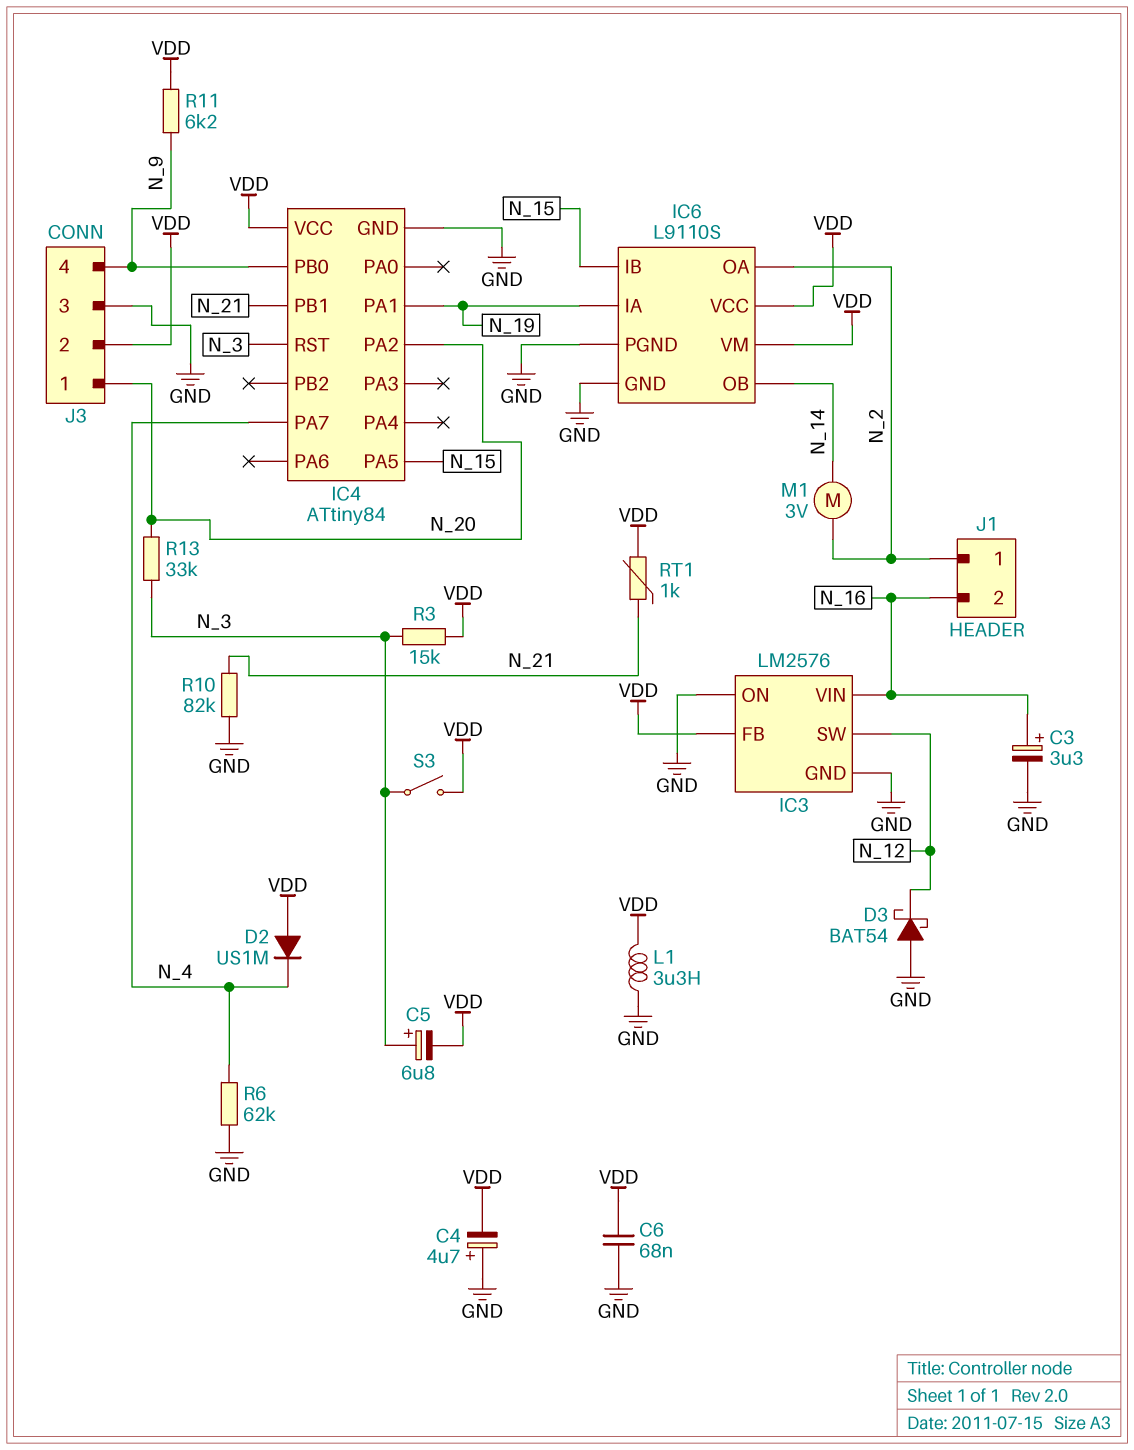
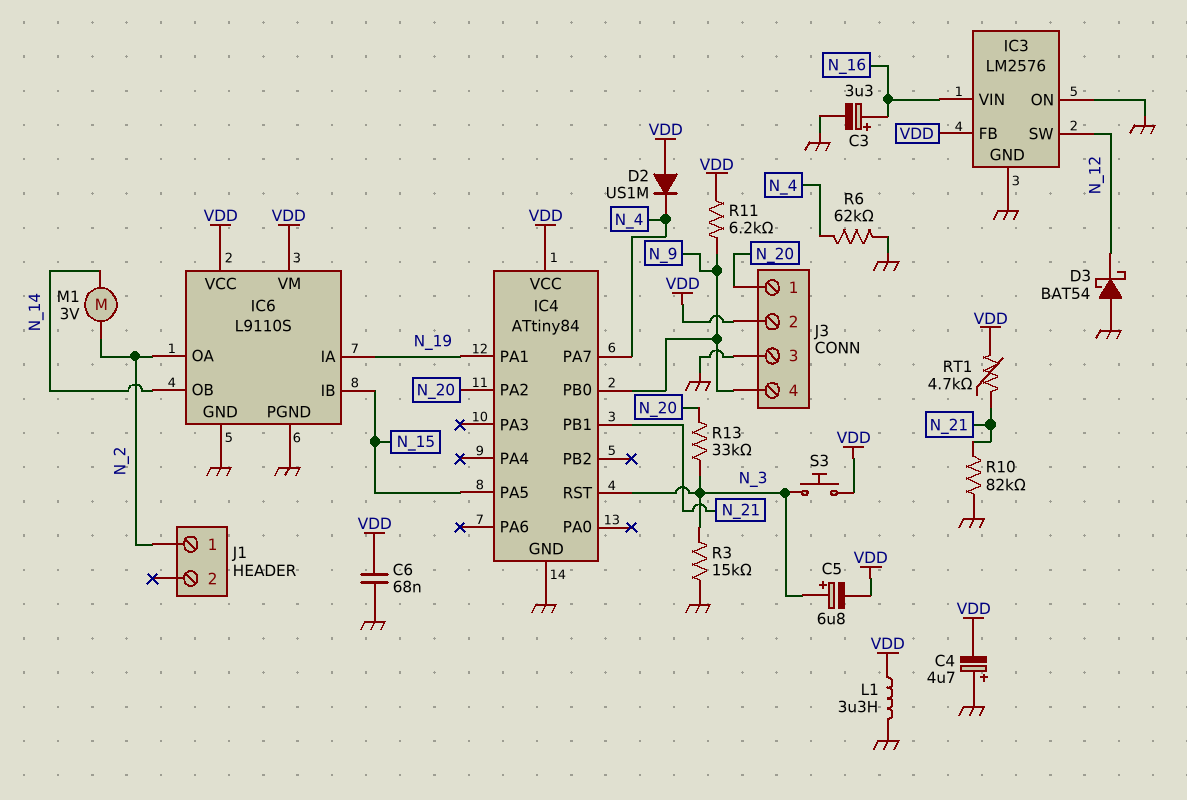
J1 pin 2: N_16 -> none
R3: 15k (N_3, VDD) -> 15k (GND, N_3)
RT1: 1k (N_21, VDD) -> 4.7k (N_21, VDD)
S3: switch (N_3, VDD) -> button (N_3, VDD)

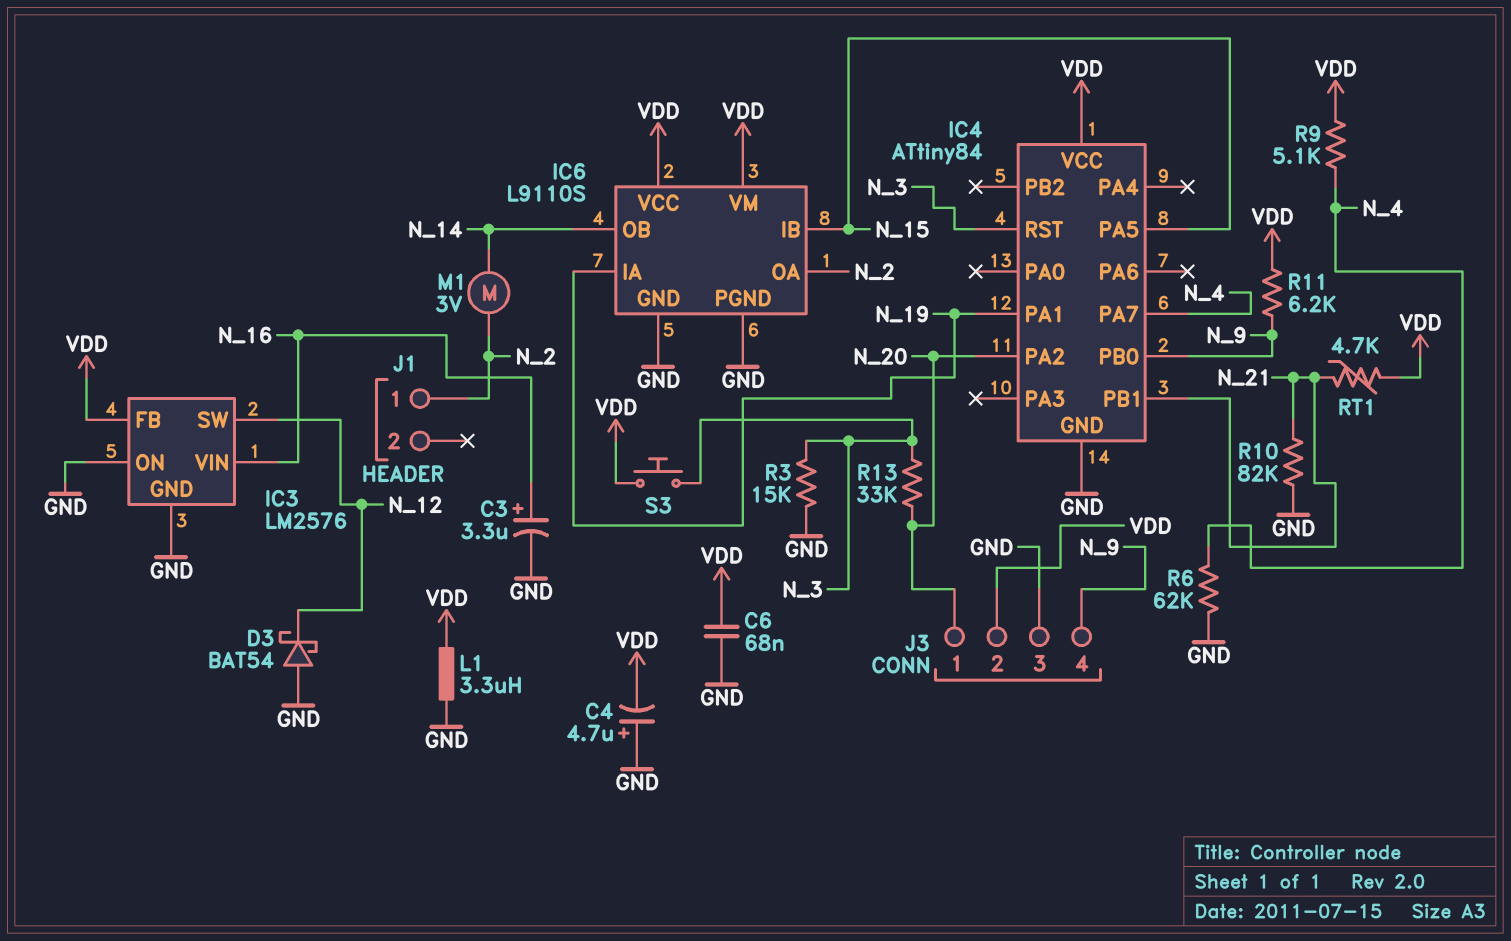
C5: 6.8uF (plus N_3, minus VDD) -> none
D2: diode US1M (A VDD, K N_4) -> none
R9: none -> 5.1k (N_4, VDD)

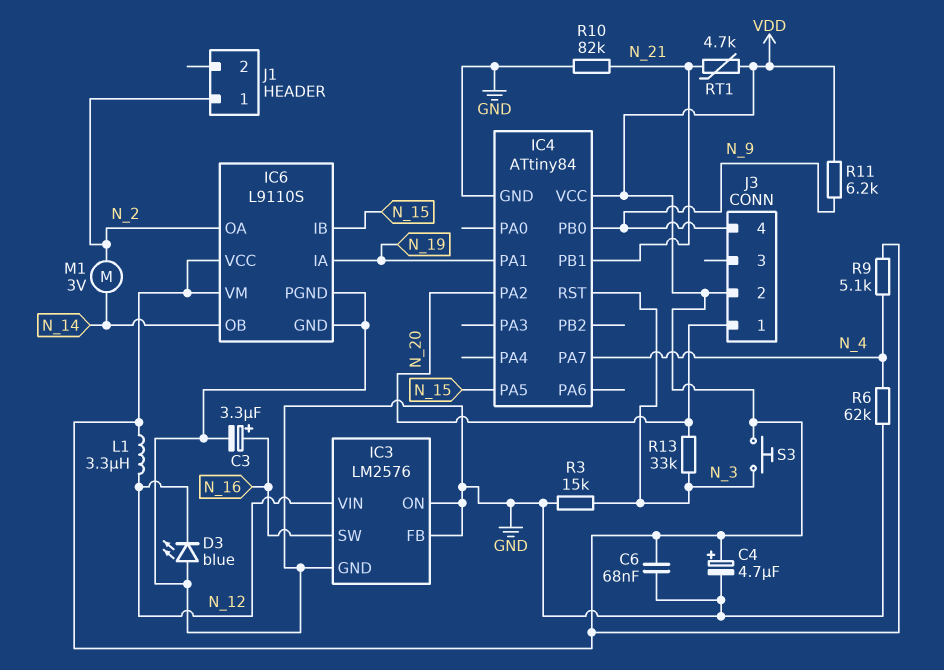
C4: 4.7uF (plus GND, minus VDD) -> 4.7uF (plus VDD, minus GND)
D3: schottky BAT54 (A GND, K N_12) -> LED blue (A GND, K N_12)
IC3 pin FB: VDD -> GND
IC3 pin SW: N_12 -> N_16
IC3 pin VIN: N_16 -> N_12
J3 pin 3: GND -> none
L1: 3.3uH (GND, VDD) -> 3.3uH (N_12, VDD)

